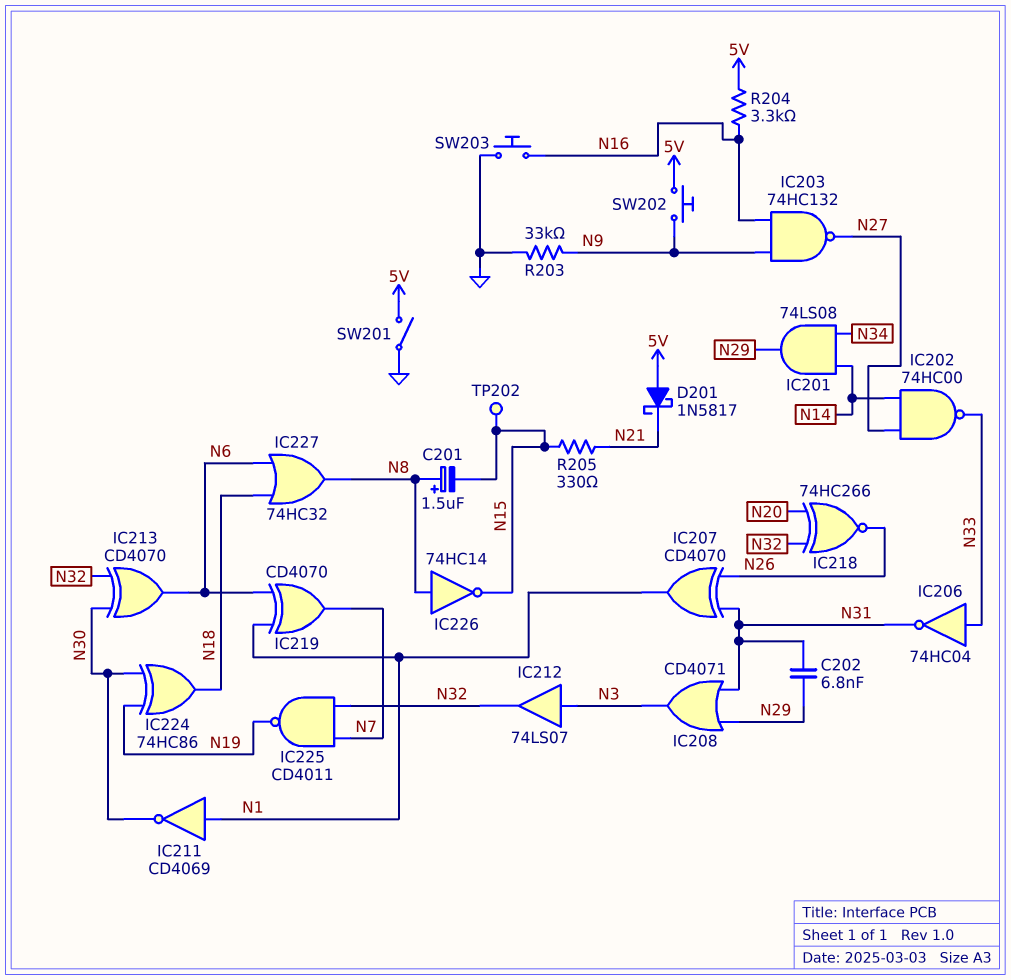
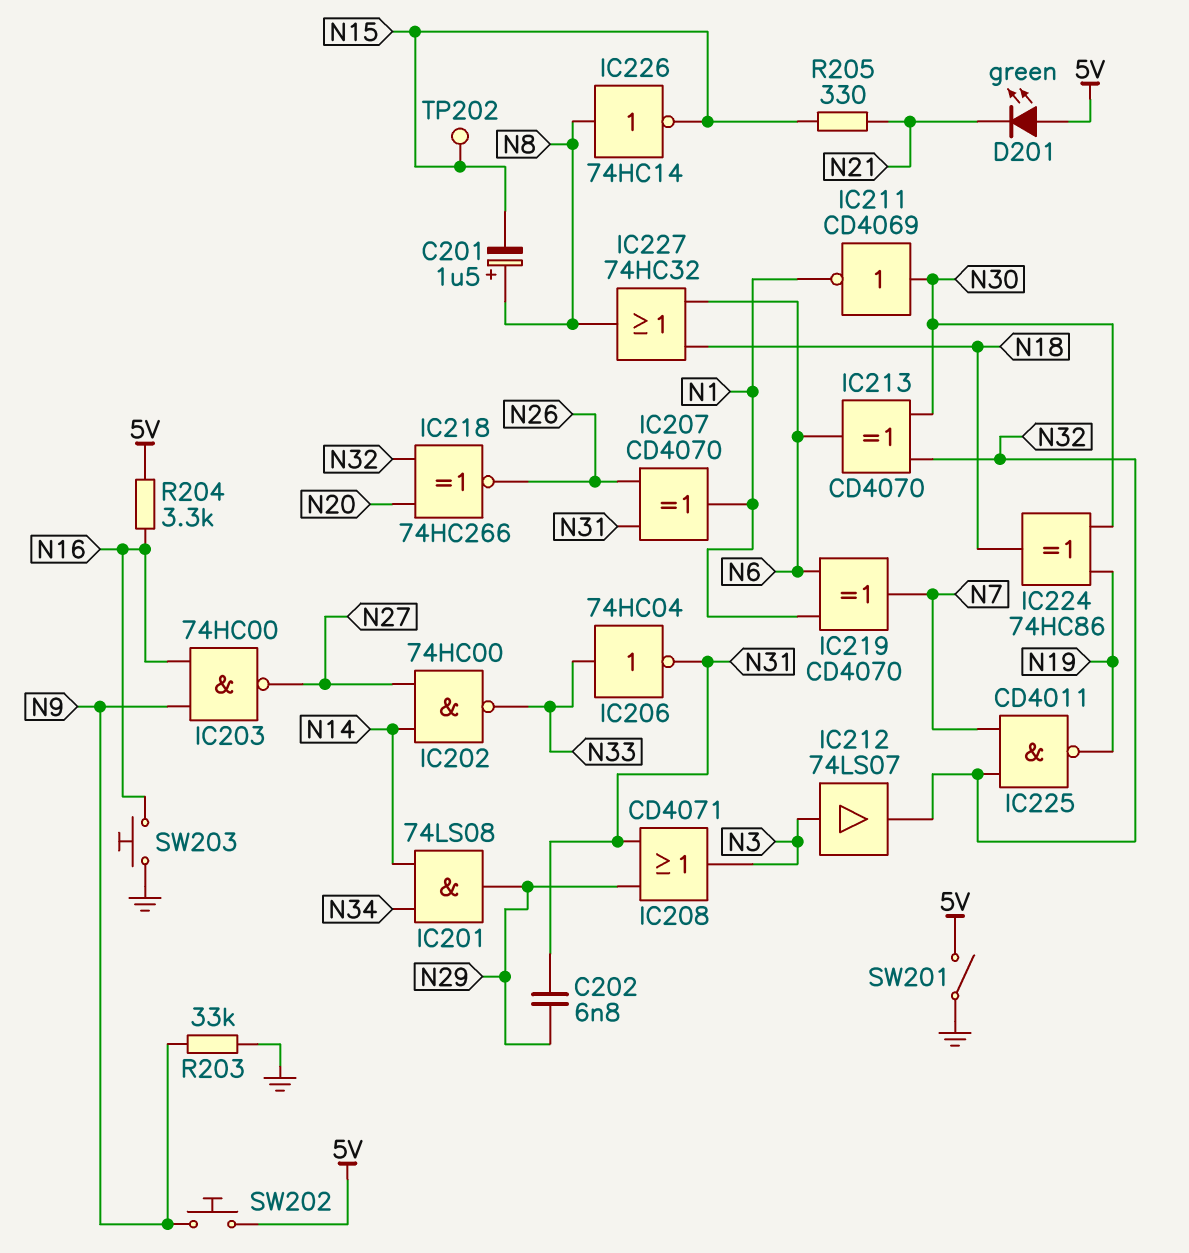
D201: schottky 1N5817 (A 5V, K N21) -> LED green (A 5V, K N21)
IC203: NAND 74HC132 (in N9, in N16, out N27) -> NAND 74HC00 (in N9, in N16, out N27)
IC211: NOT CD4069 (in N1, out N30) -> NOT CD4069 (in N30, out N1)

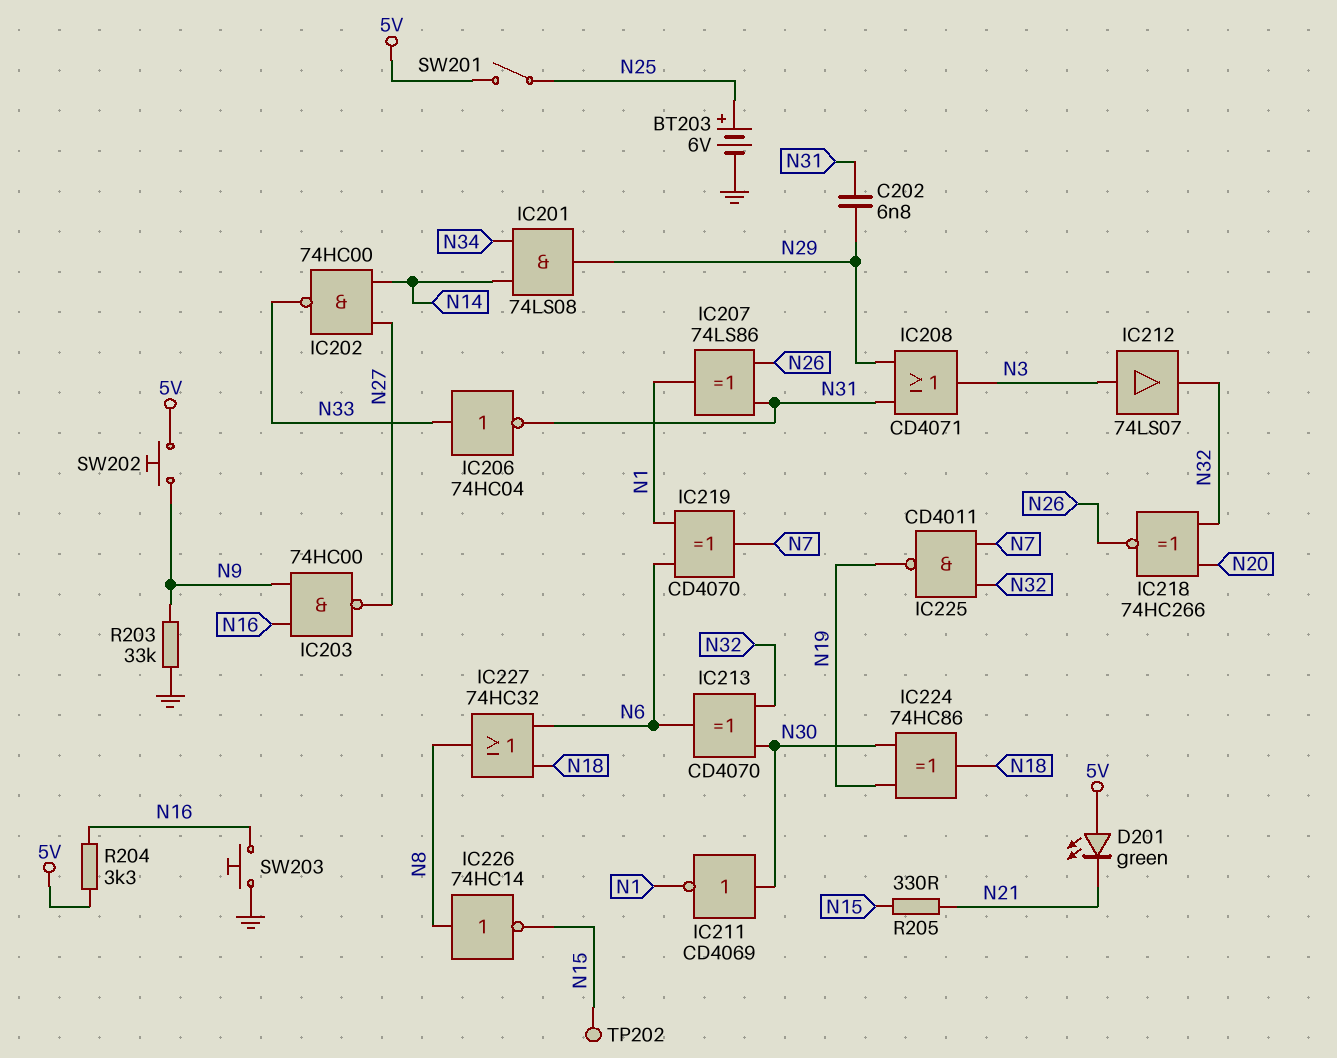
BT203: none -> 6V (plus N25, minus GND)
C201: 1.5uF (plus N8, minus N15) -> none
IC207: XOR CD4070 (in N26, in N31, out N1) -> XOR 74LS86 (in N26, in N31, out N1)
SW201: switch (5V, GND) -> switch (5V, N25)

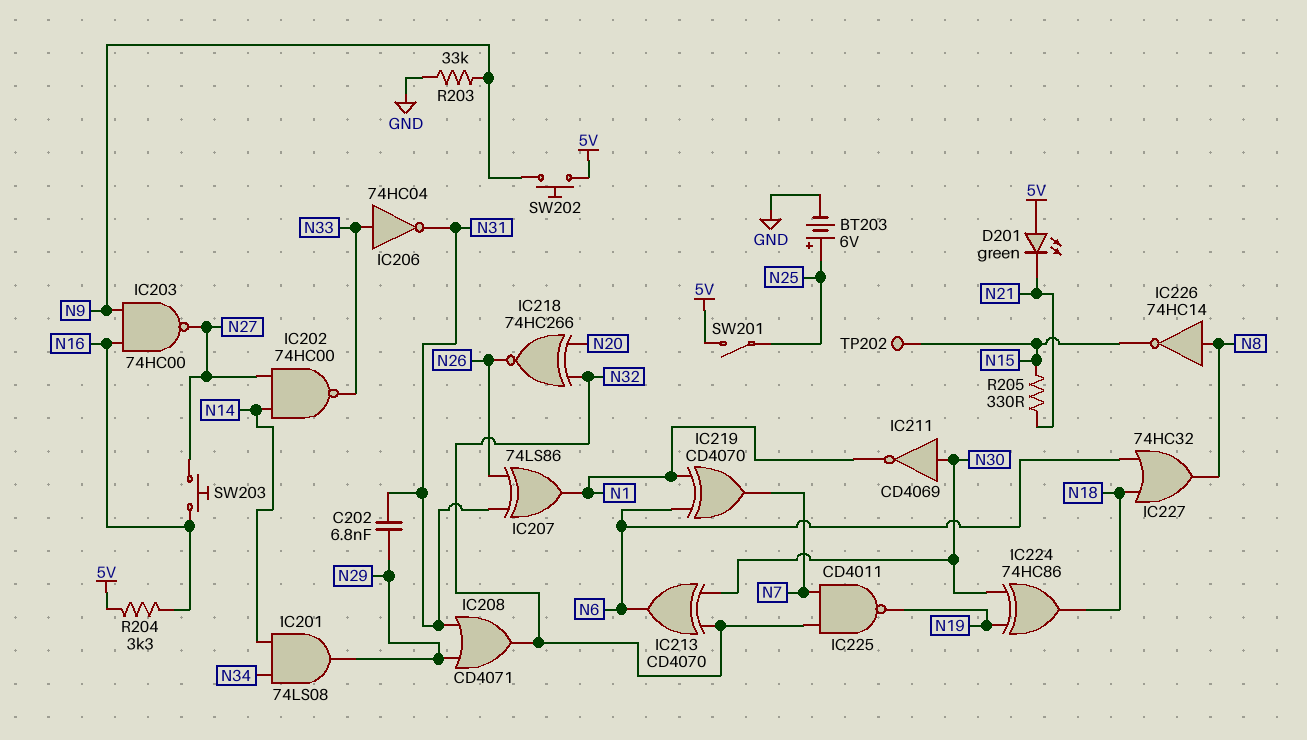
IC208: OR CD4071 (in N29, in N31, out N3) -> OR CD4071 (in N29, in N31, out N32)
IC212: buffer 74LS07 (in N3, out N32) -> none
SW203: button (GND, N16) -> button (N16, N27)

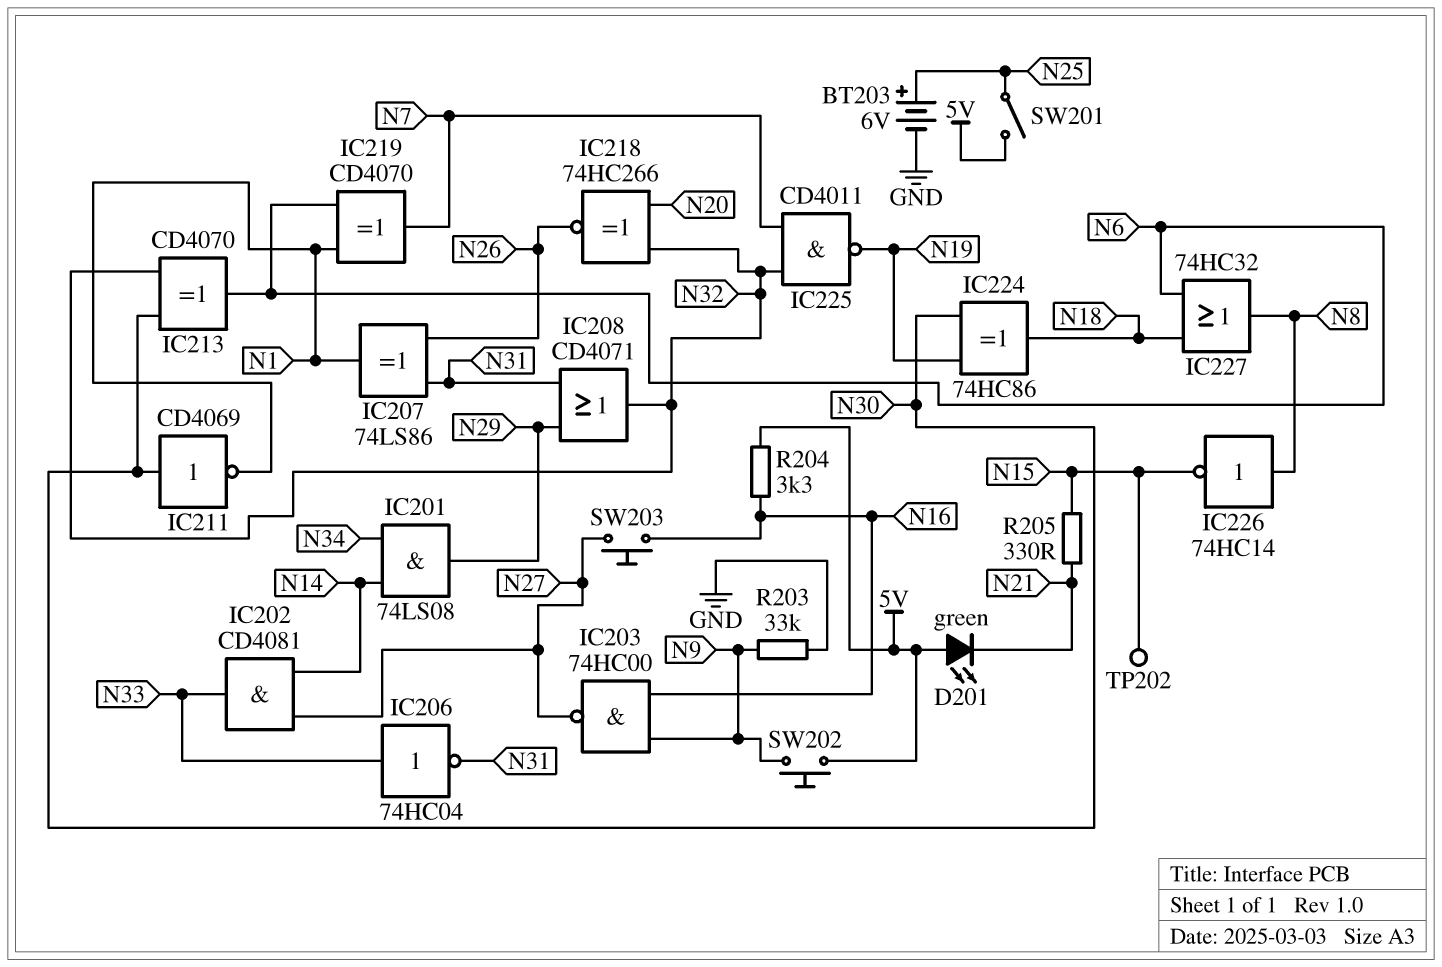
C202: 6.8nF (N29, N31) -> none
IC202: NAND 74HC00 (in N14, in N27, out N33) -> AND CD4081 (in N14, in N27, out N33)

